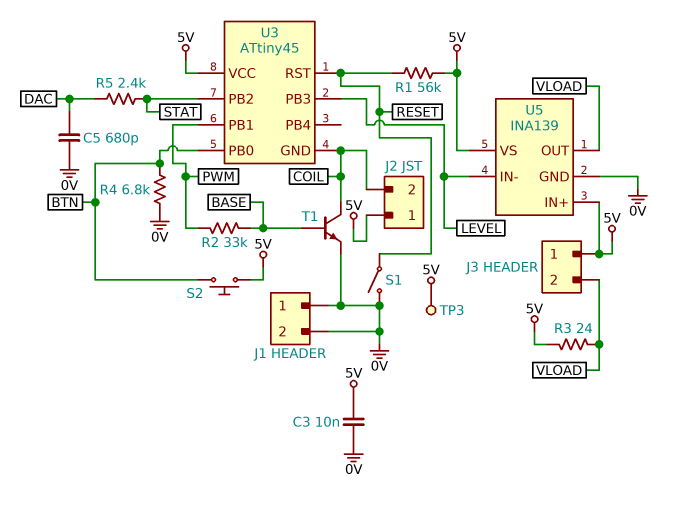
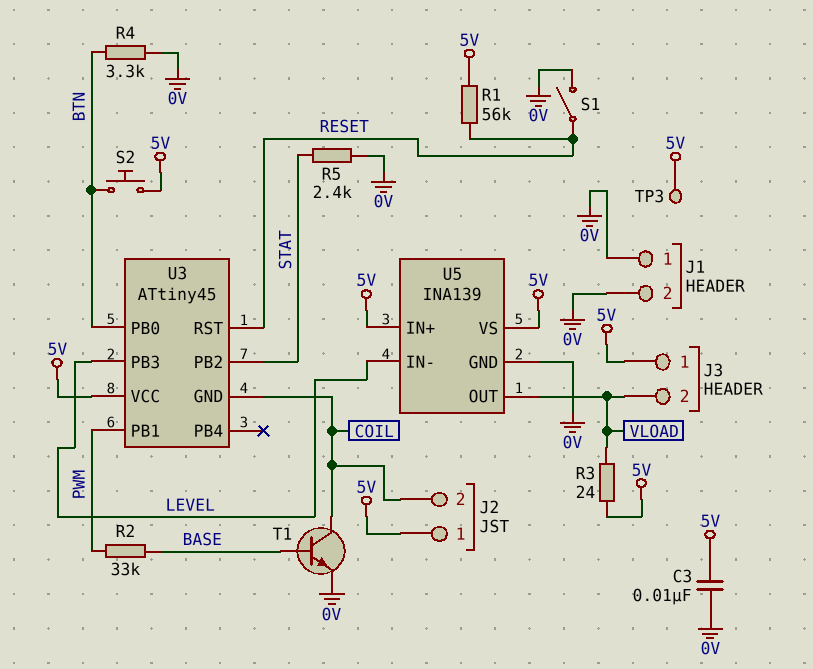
C5: 680pF (0V, DAC) -> none
R4: 6.8k (0V, BTN) -> 3.3k (0V, BTN)
R5: 2.4k (DAC, STAT) -> 2.4k (0V, STAT)

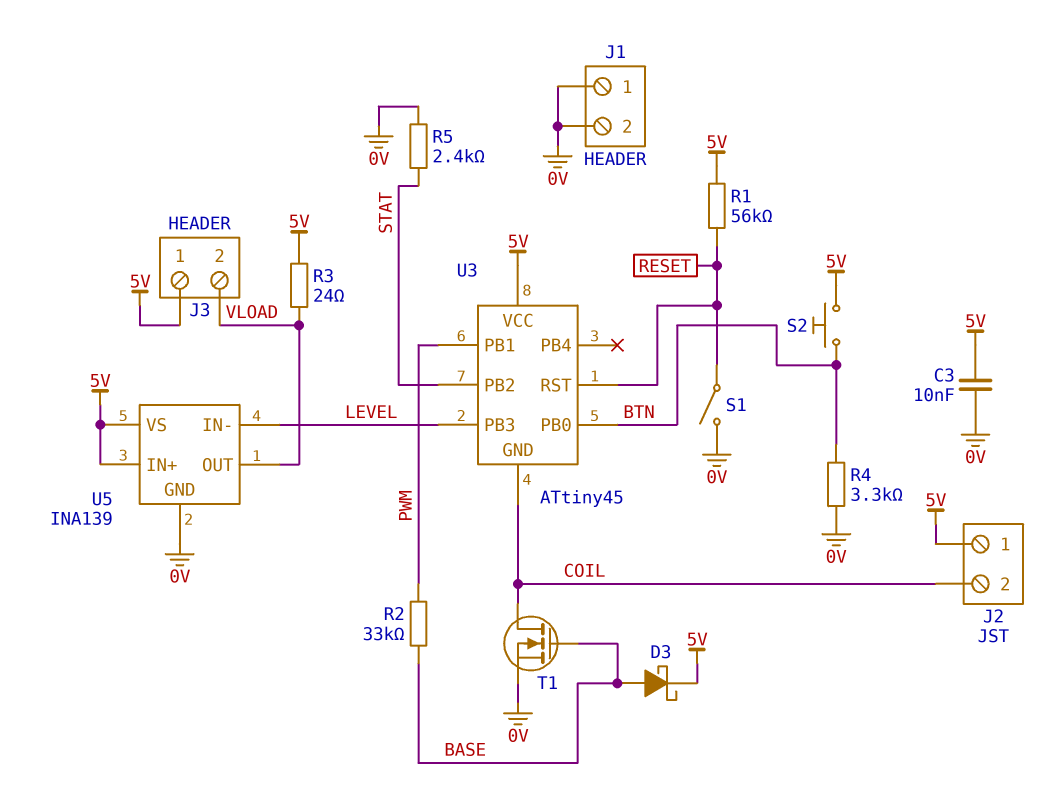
D3: none -> schottky (A BASE, K 5V)
T1: NPN (B BASE, C COIL, E 0V) -> NMOS (G BASE, D COIL, S 0V)
TP3: test point (5V) -> none

